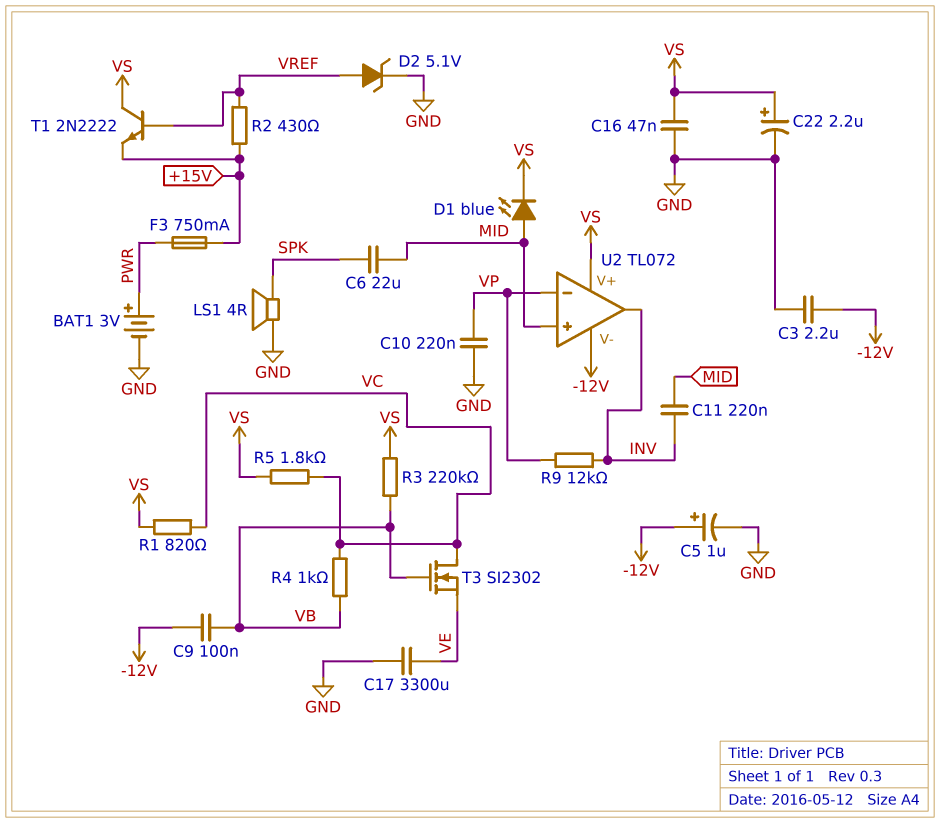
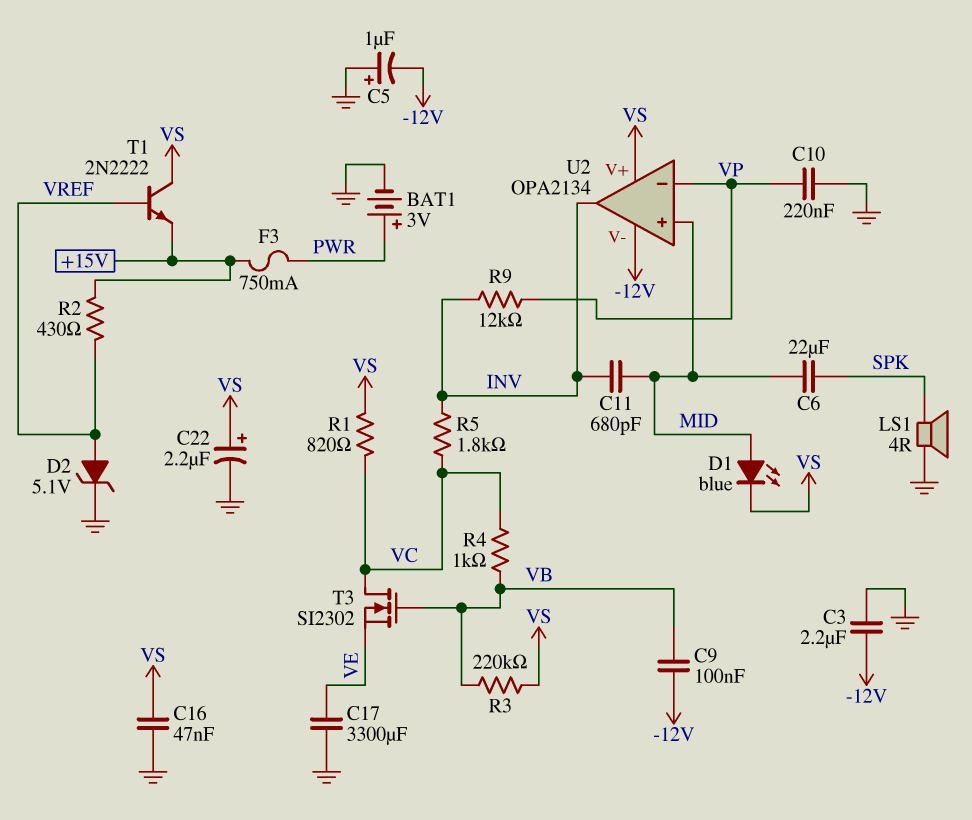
C5: 1uF (plus -12V, minus GND) -> 1uF (plus GND, minus -12V)
C11: 220nF (INV, MID) -> 680pF (INV, MID)
R5: 1.8k (VC, VS) -> 1.8k (INV, VC)
U2: TL072 -> OPA2134

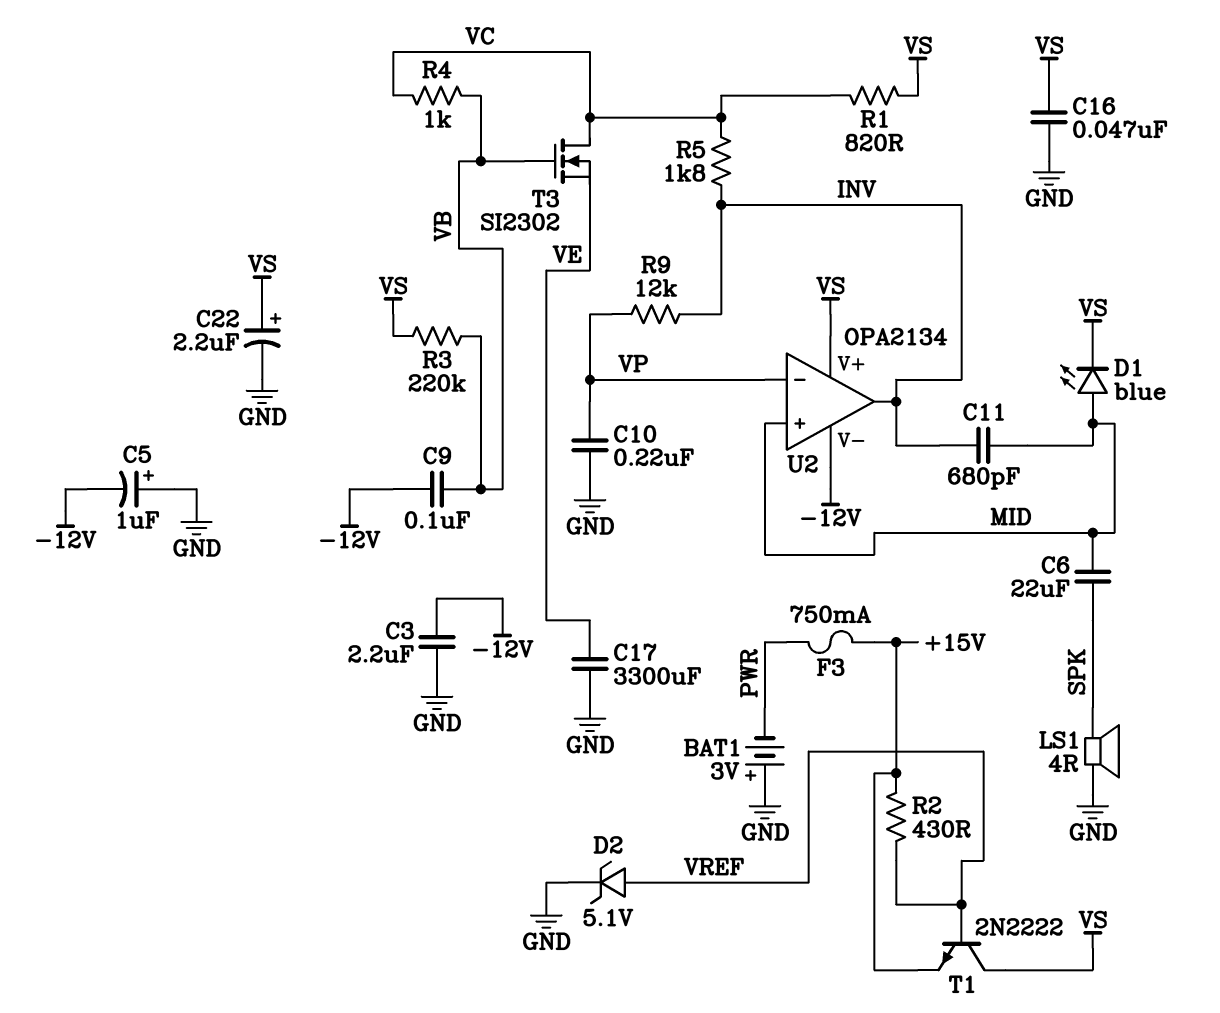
BAT1: 3V (plus PWR, minus GND) -> 3V (plus GND, minus PWR)

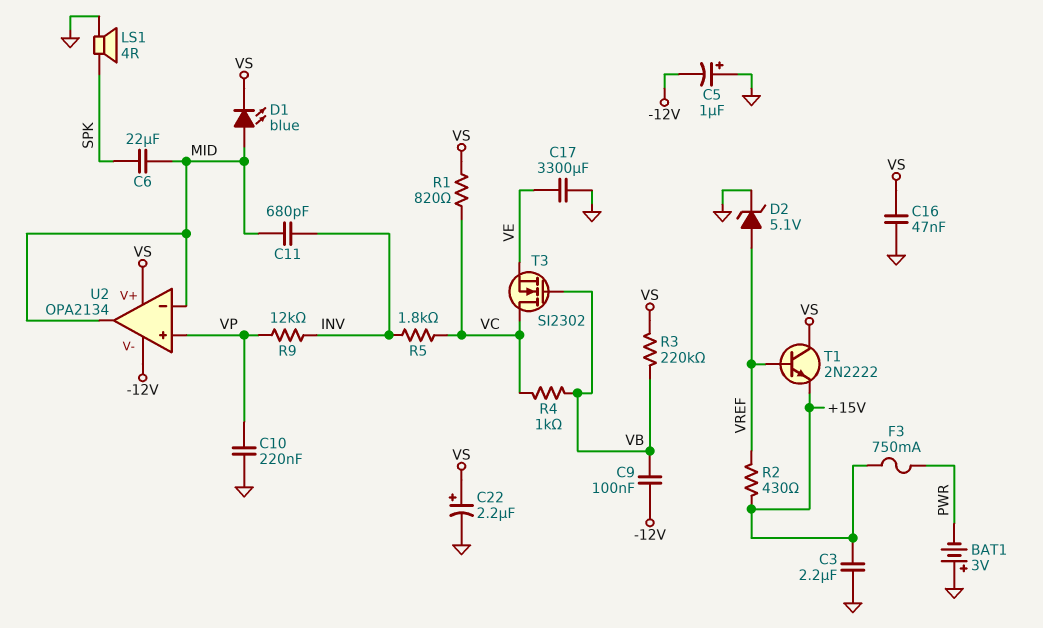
C3: 2.2uF (-12V, GND) -> 2.2uF (+15V, GND)
U2 pin in+: MID -> VP
U2 pin in-: VP -> MID
U2 pin out: INV -> MID

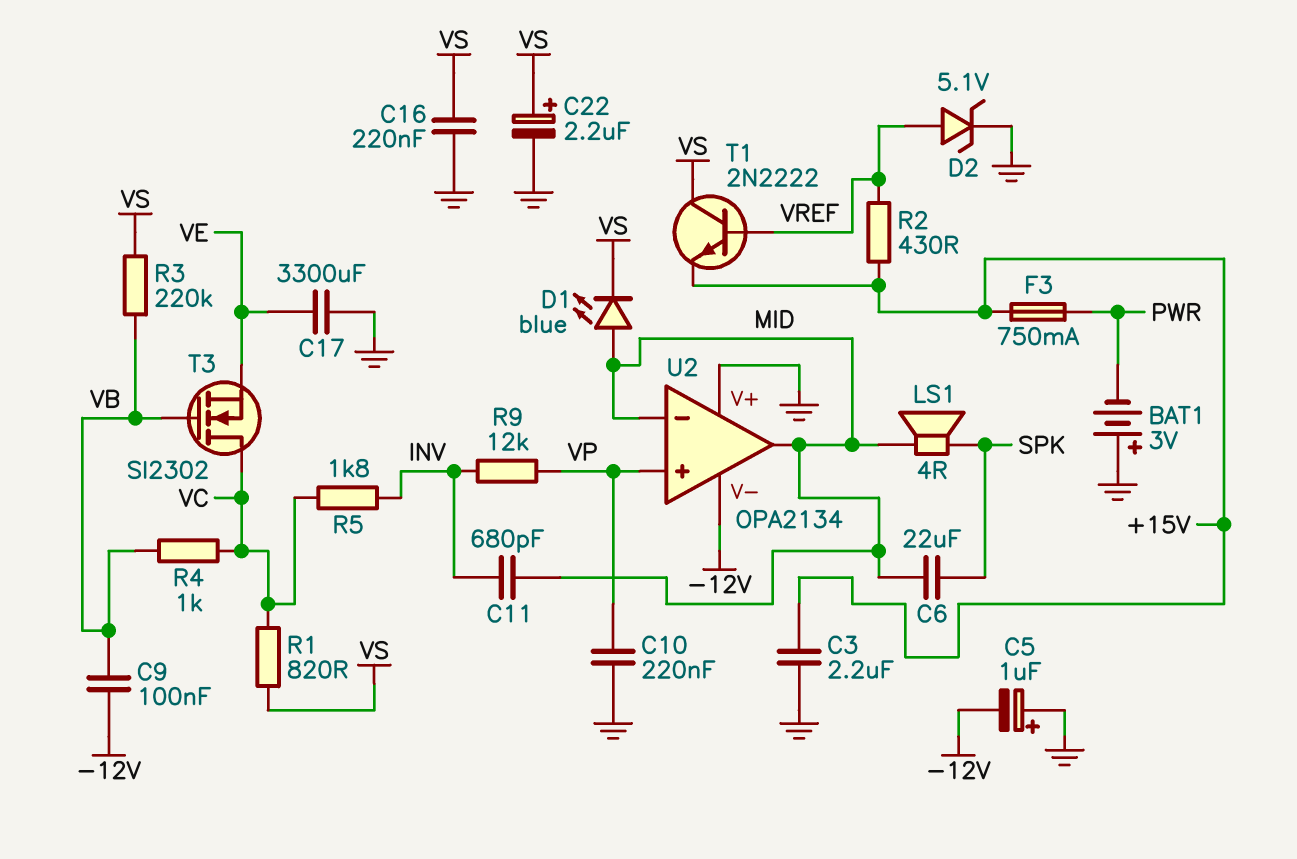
C16: 47nF (GND, VS) -> 220nF (GND, VS)
LS1: speaker 4R (GND, SPK) -> speaker 4R (MID, SPK)
U2 pin V+: VS -> GND

